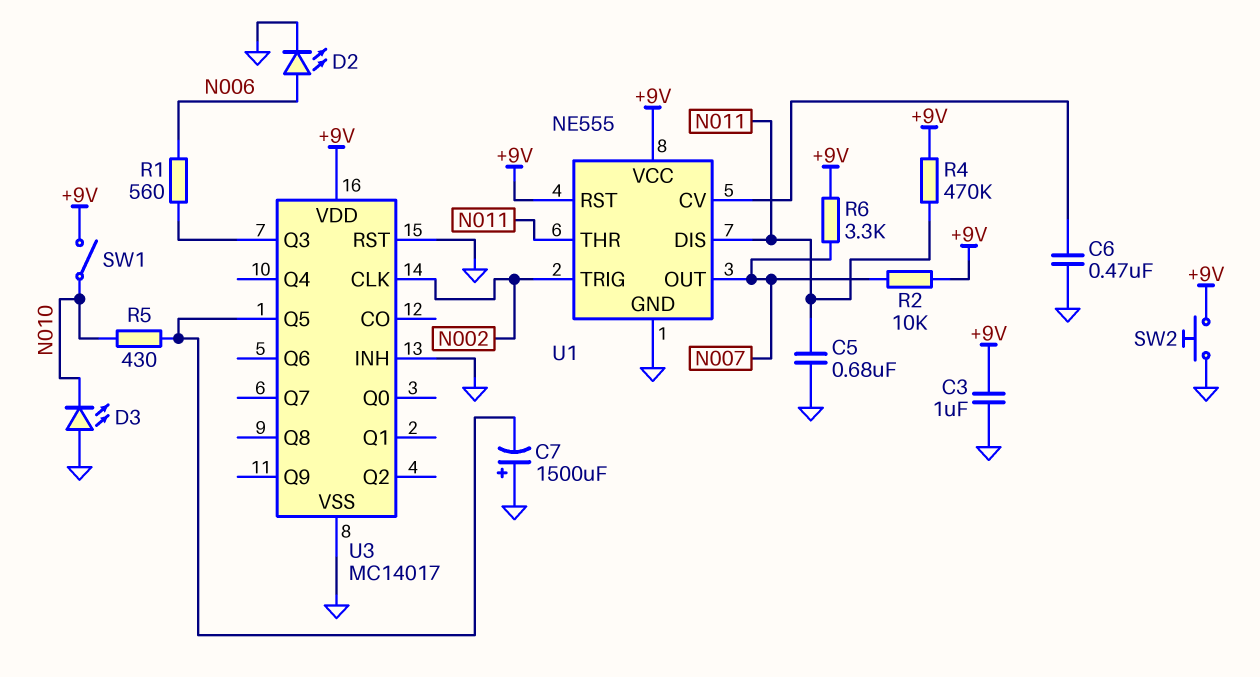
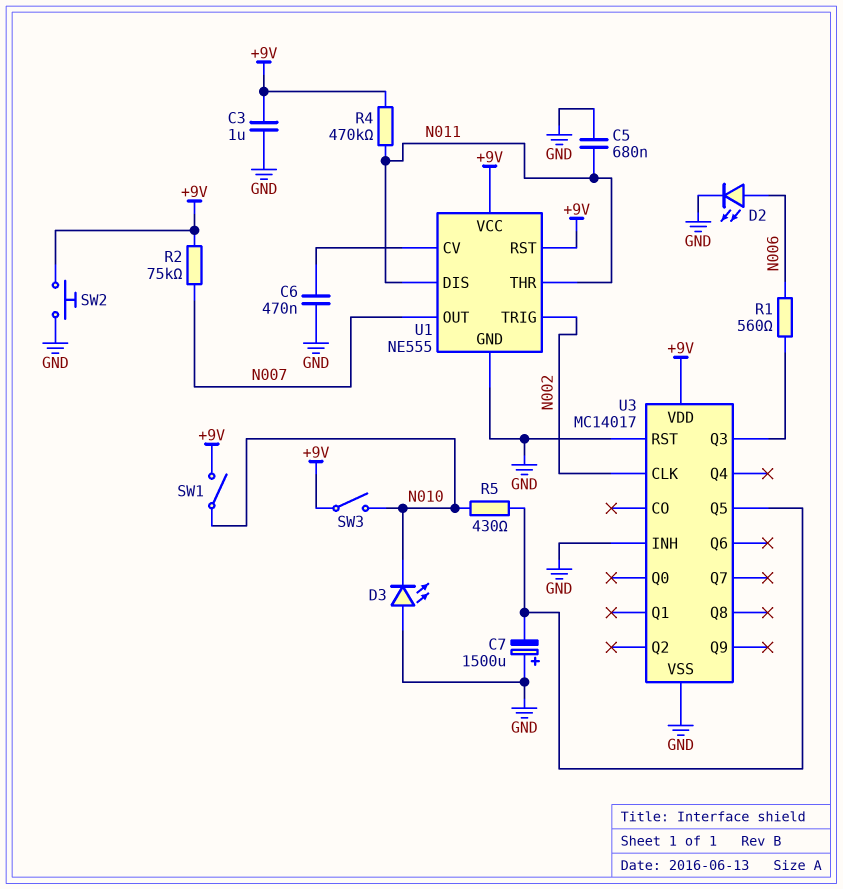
R2: 10k (+9V, N007) -> 75k (+9V, N007)
R6: 3.3k (+9V, N007) -> none
SW3: none -> switch (+9V, N010)

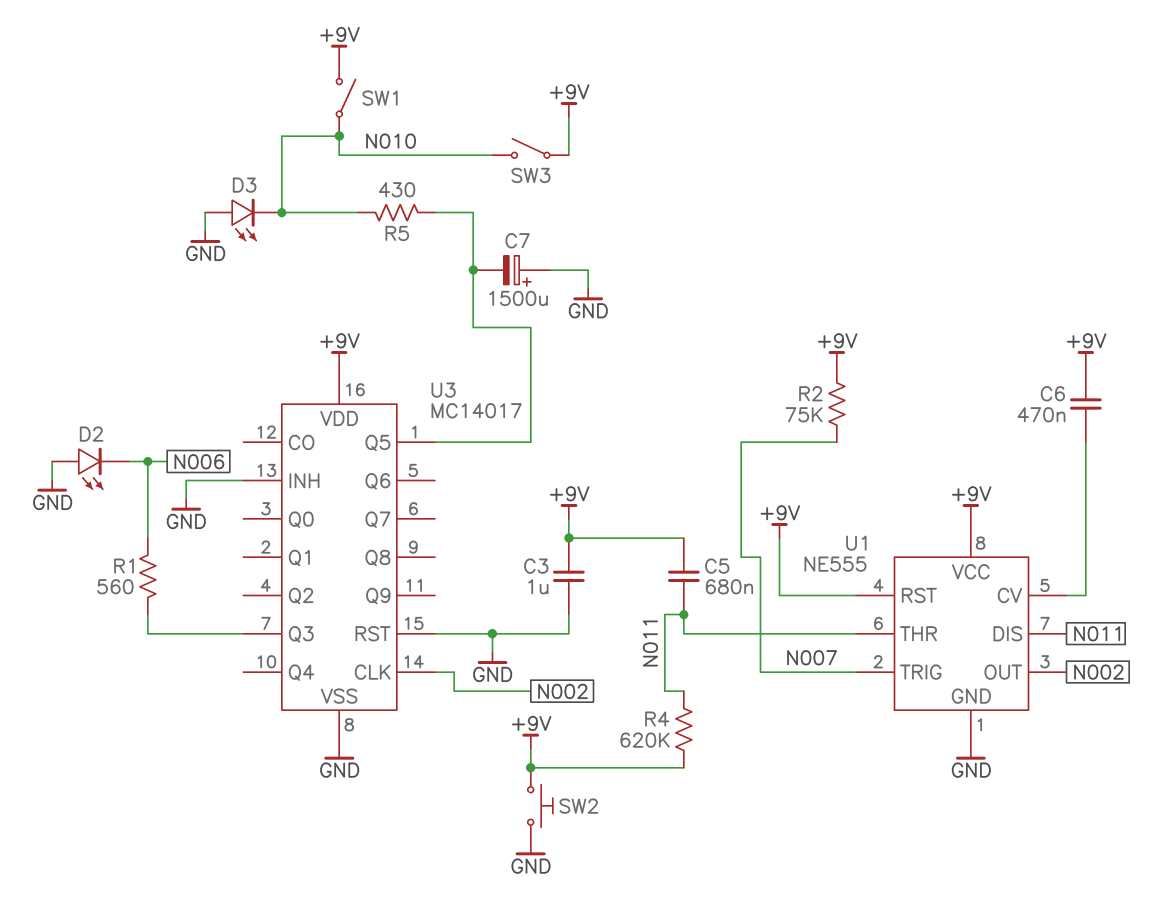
C5: 680nF (GND, N011) -> 680nF (+9V, N011)
C6: 470nF (GND, U1/CV) -> 470nF (+9V, U1/CV)
D2: LED (A N006, K GND) -> LED (A GND, K N006)
R4: 470k (+9V, N011) -> 620k (+9V, N011)
U1 pin OUT: N007 -> N002
U1 pin TRIG: N002 -> N007

